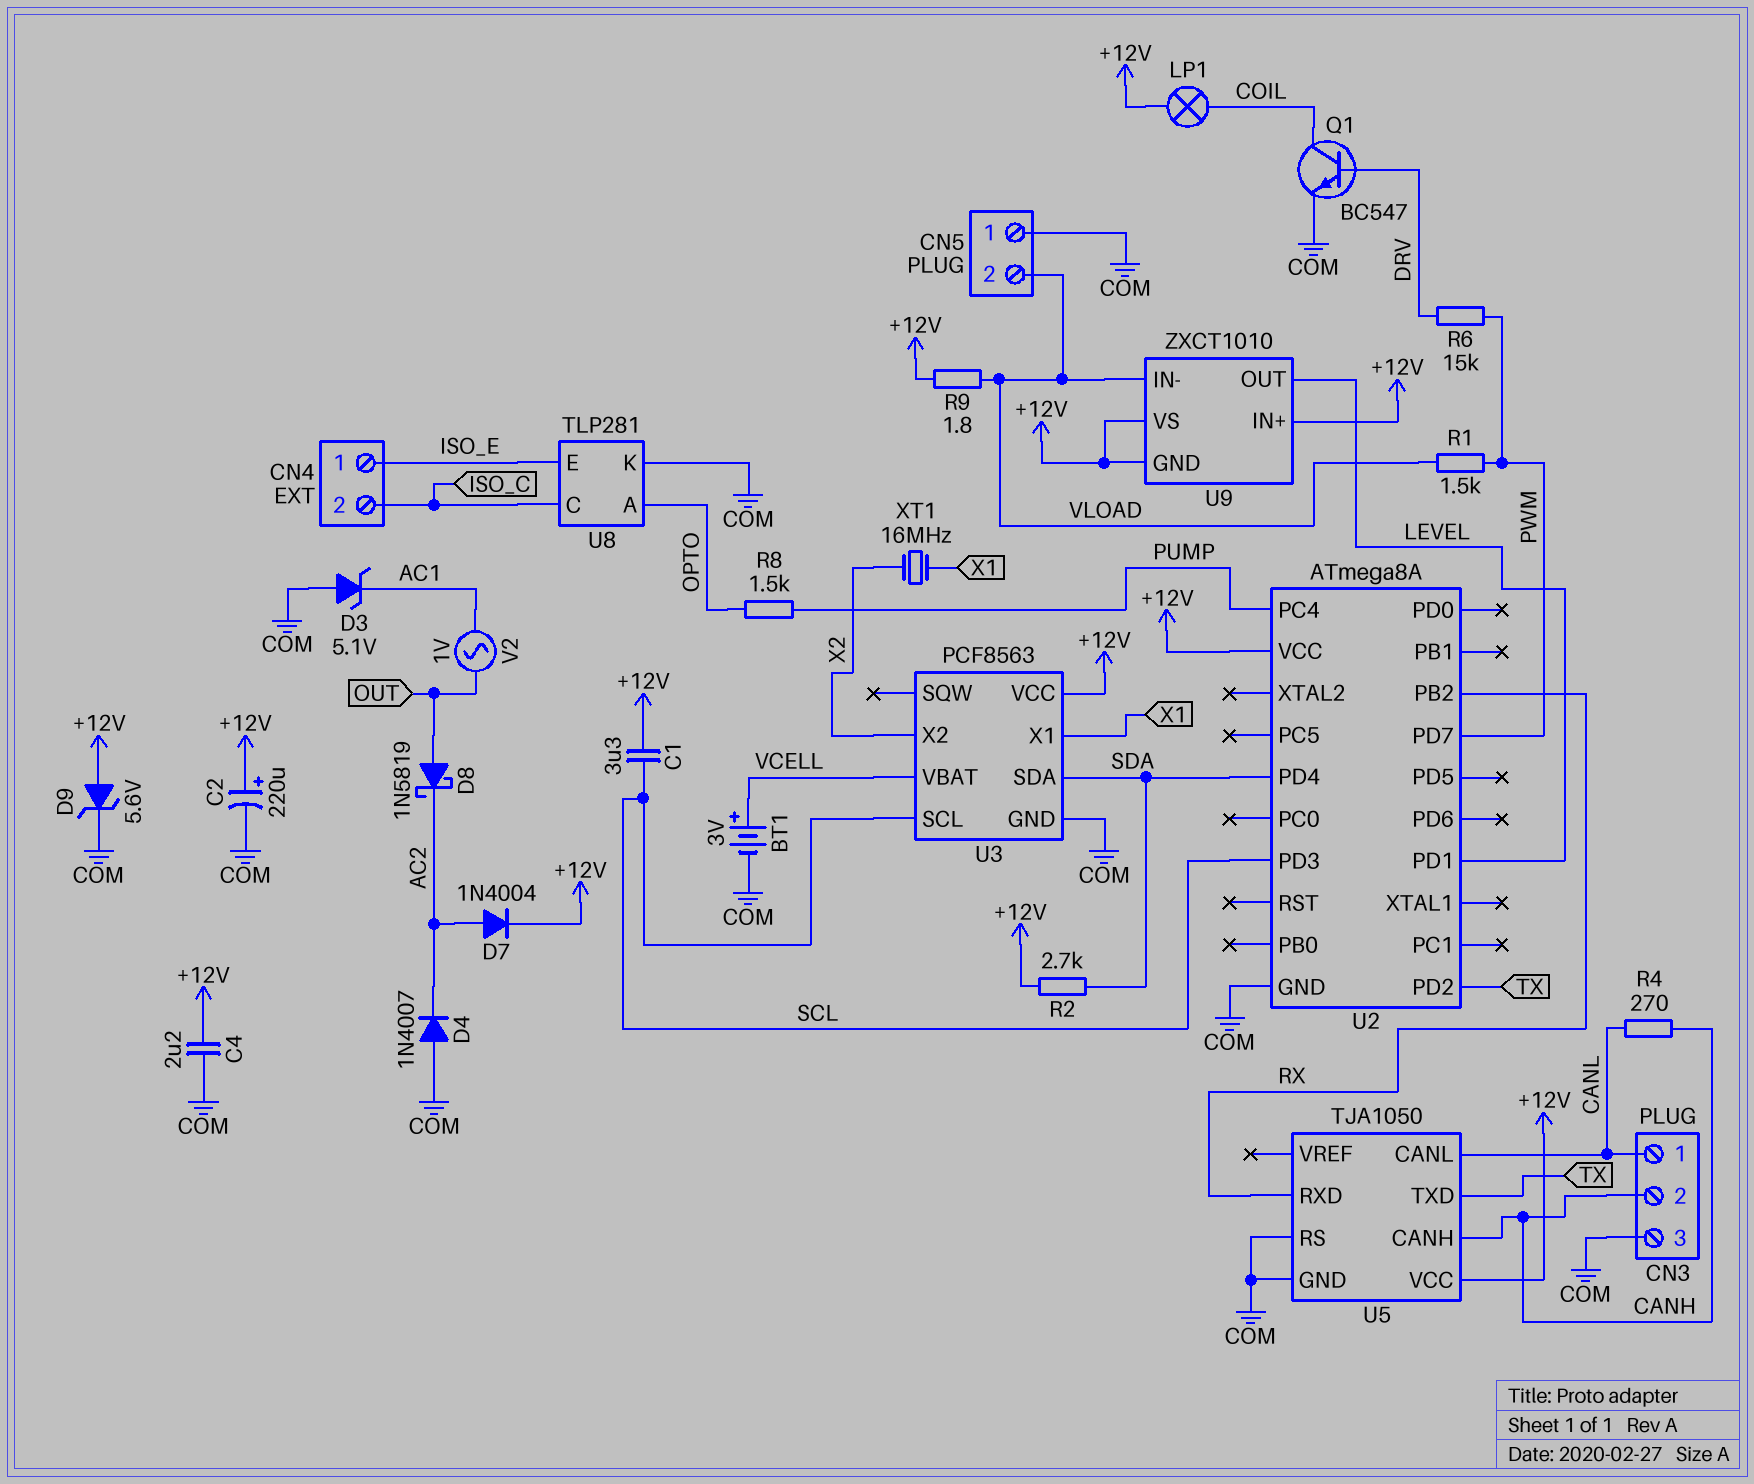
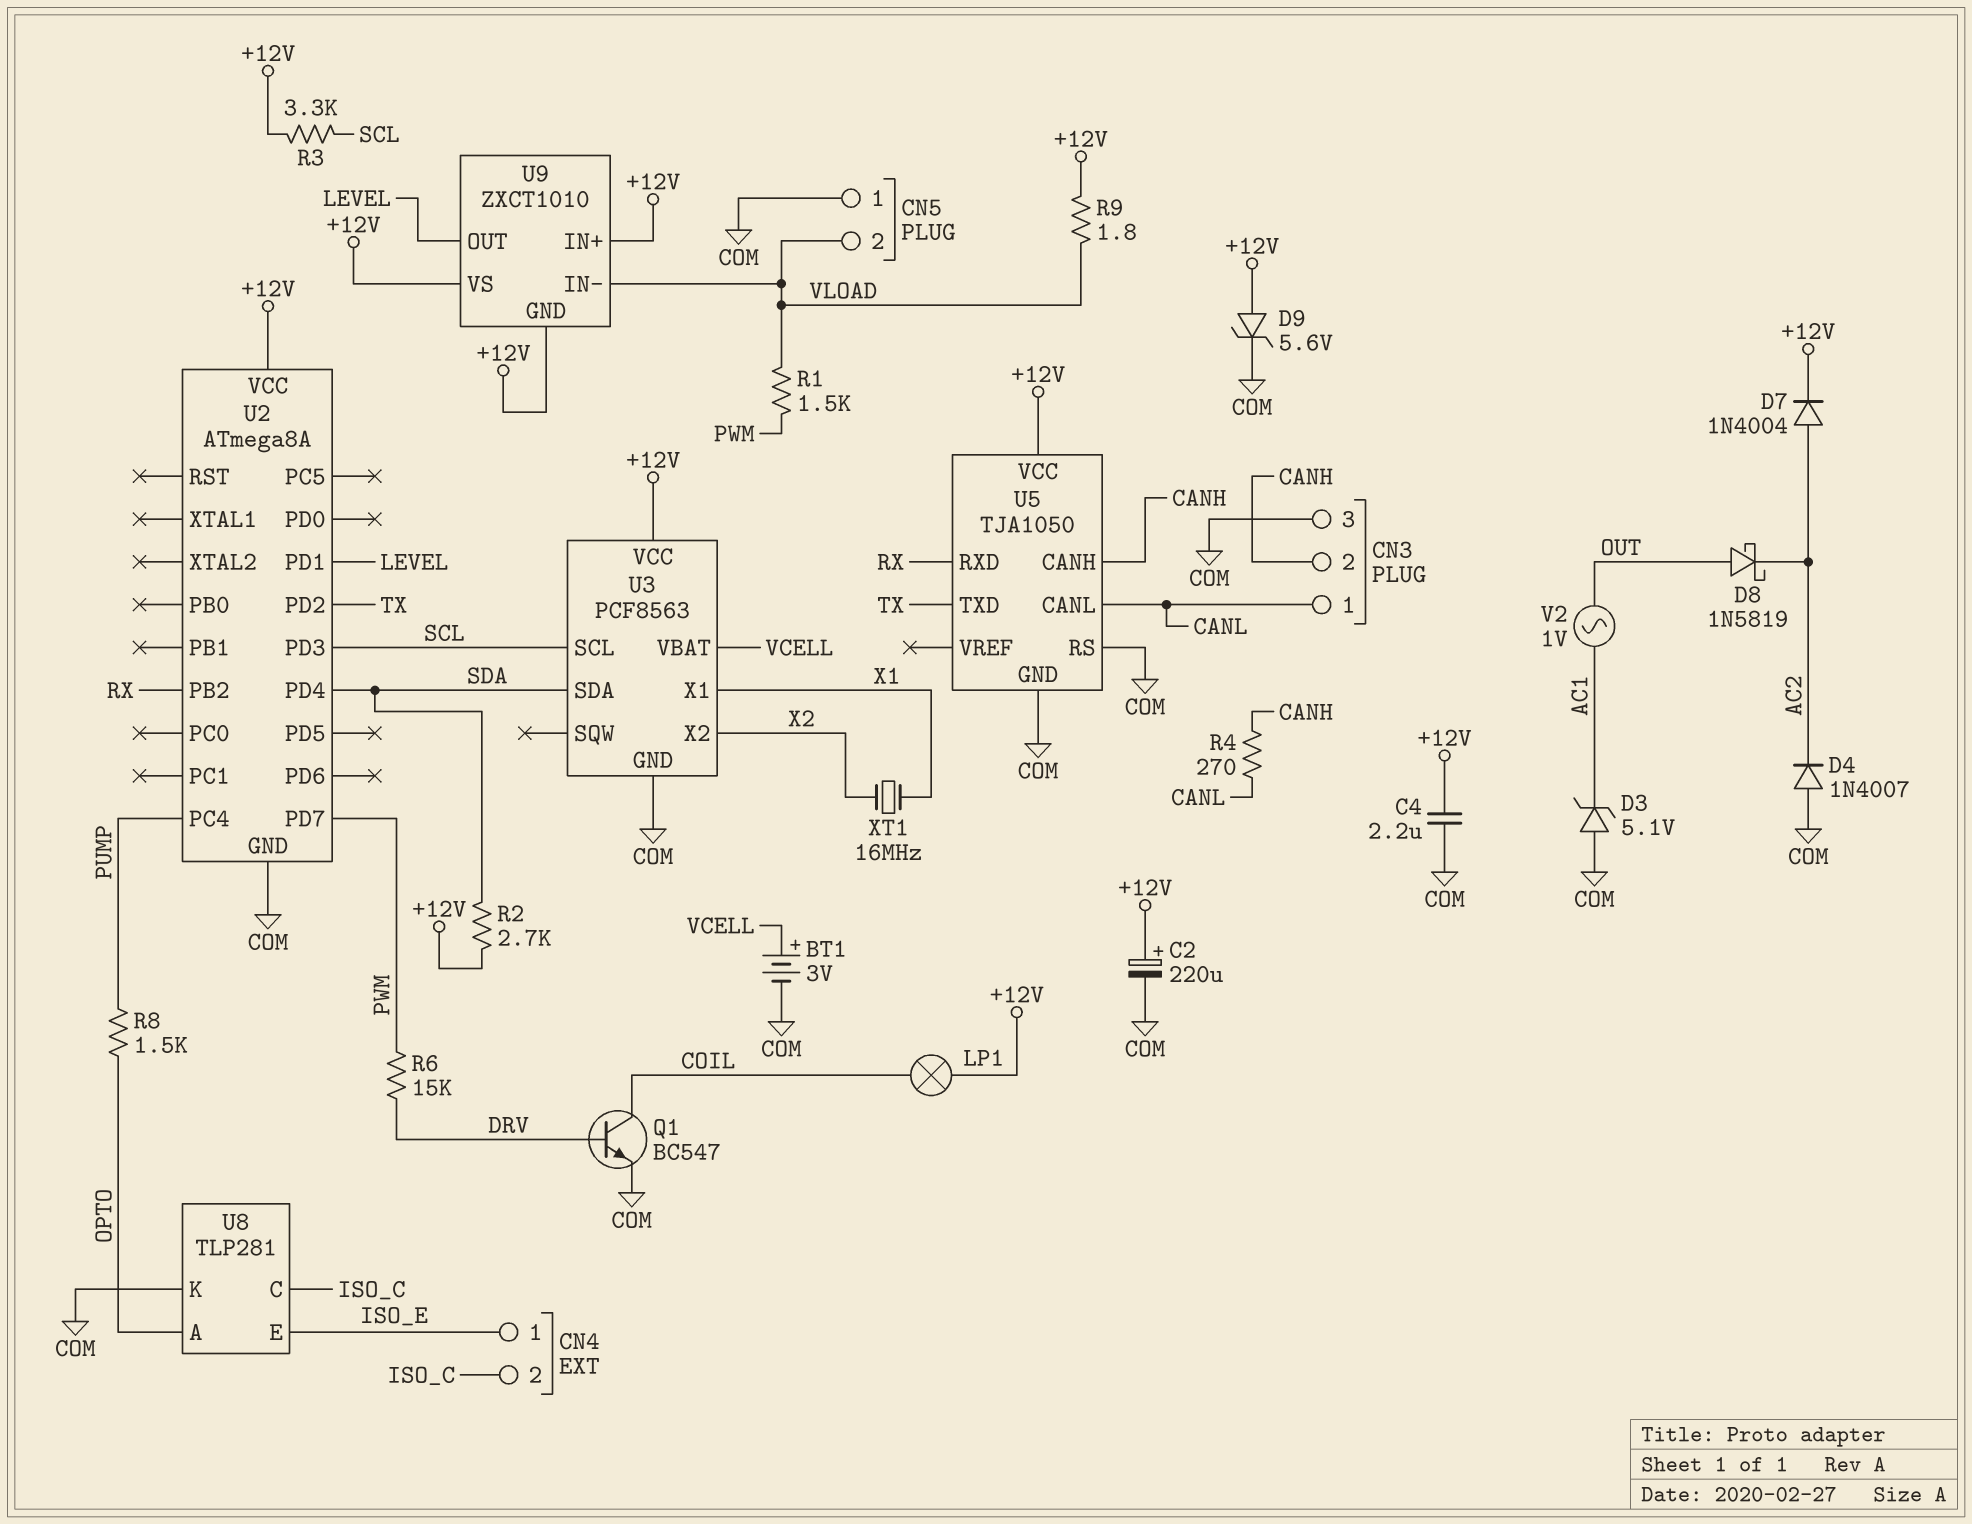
C1: 3.3uF (+12V, SCL) -> none
R3: none -> 3.3k (+12V, SCL)

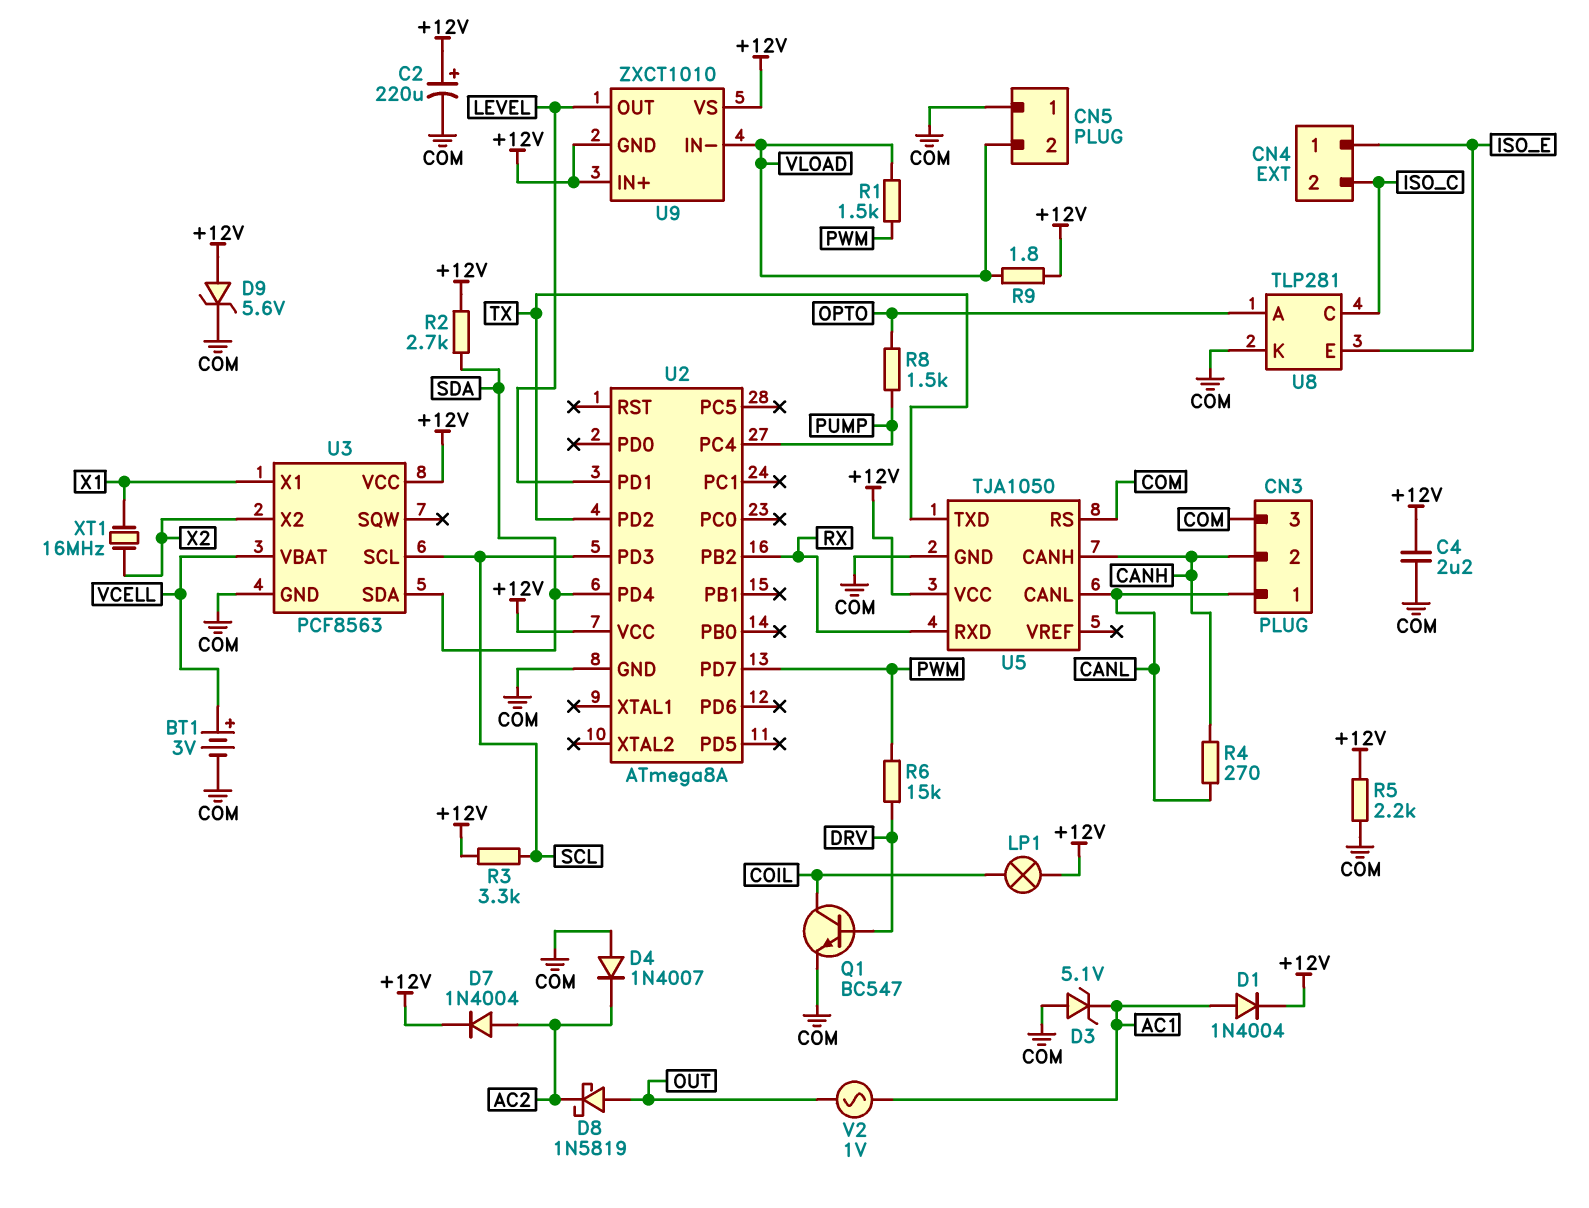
D1: none -> diode 1N4004 (A AC1, K +12V)
R5: none -> 2.2k (+12V, COM)

